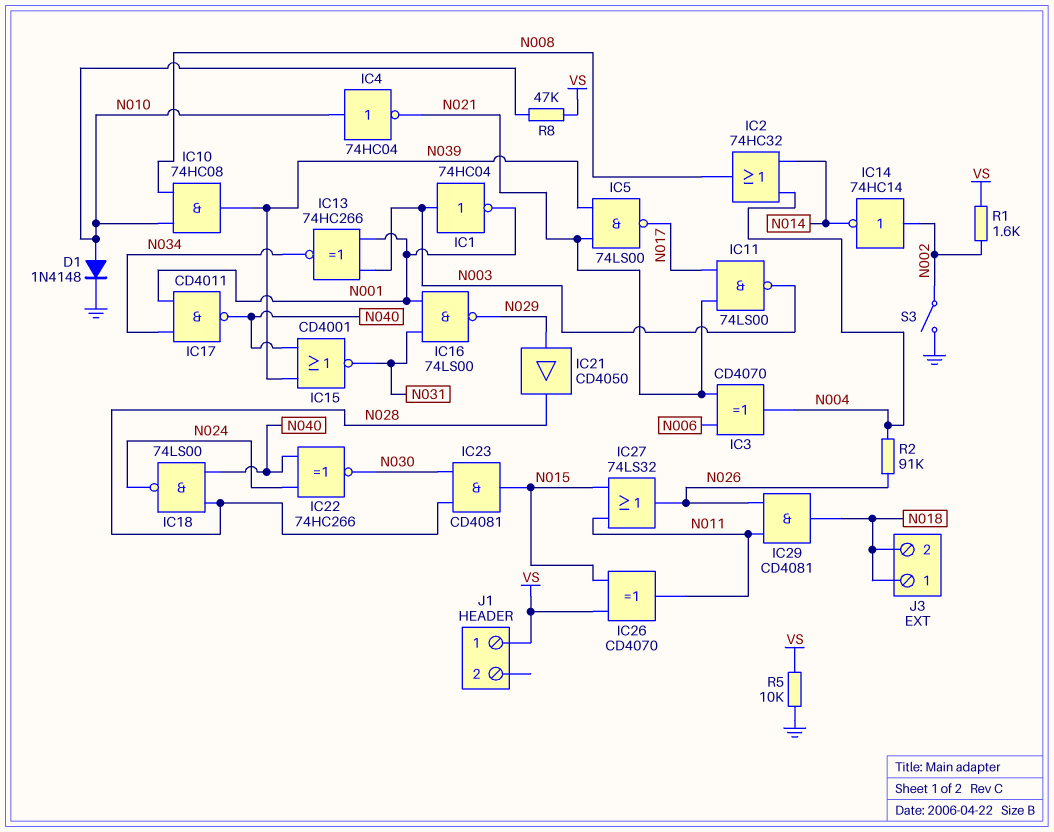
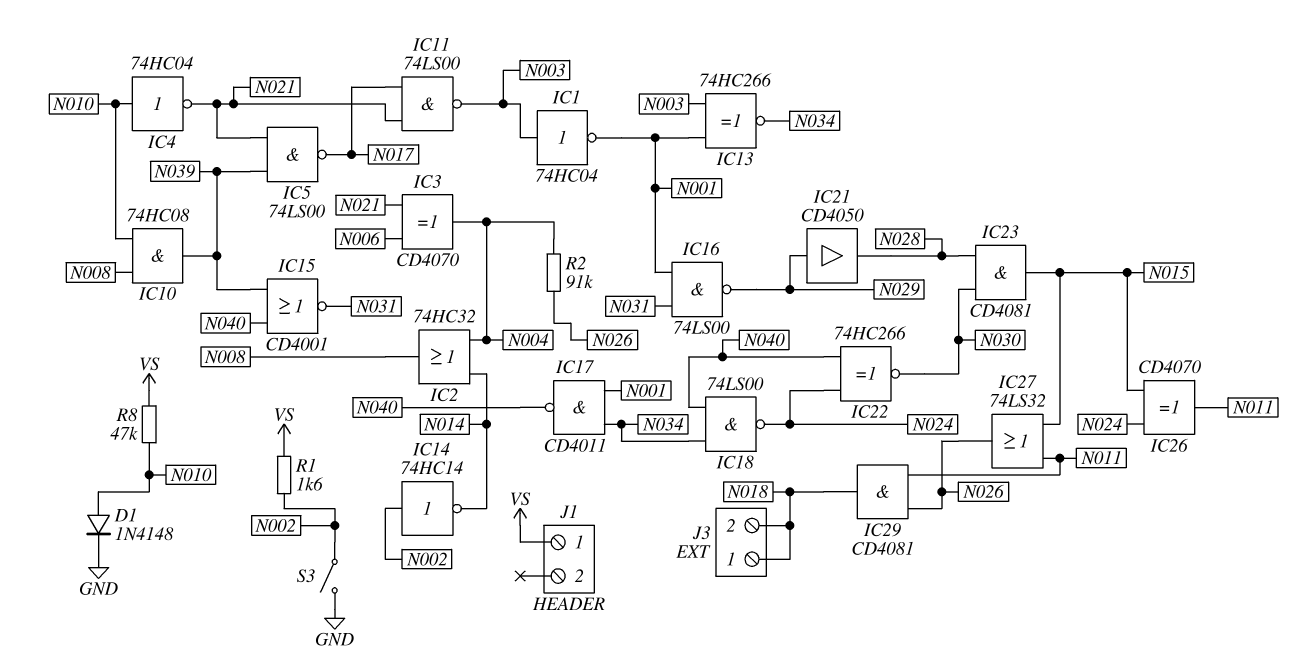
IC18: NAND 74LS00 (in N028, in N040, out N024) -> NAND 74LS00 (in N034, in N040, out N024)
IC26: XOR CD4070 (in N015, in VS, out N011) -> XOR CD4070 (in N015, in N024, out N011)
R5: 10k (GND, VS) -> none

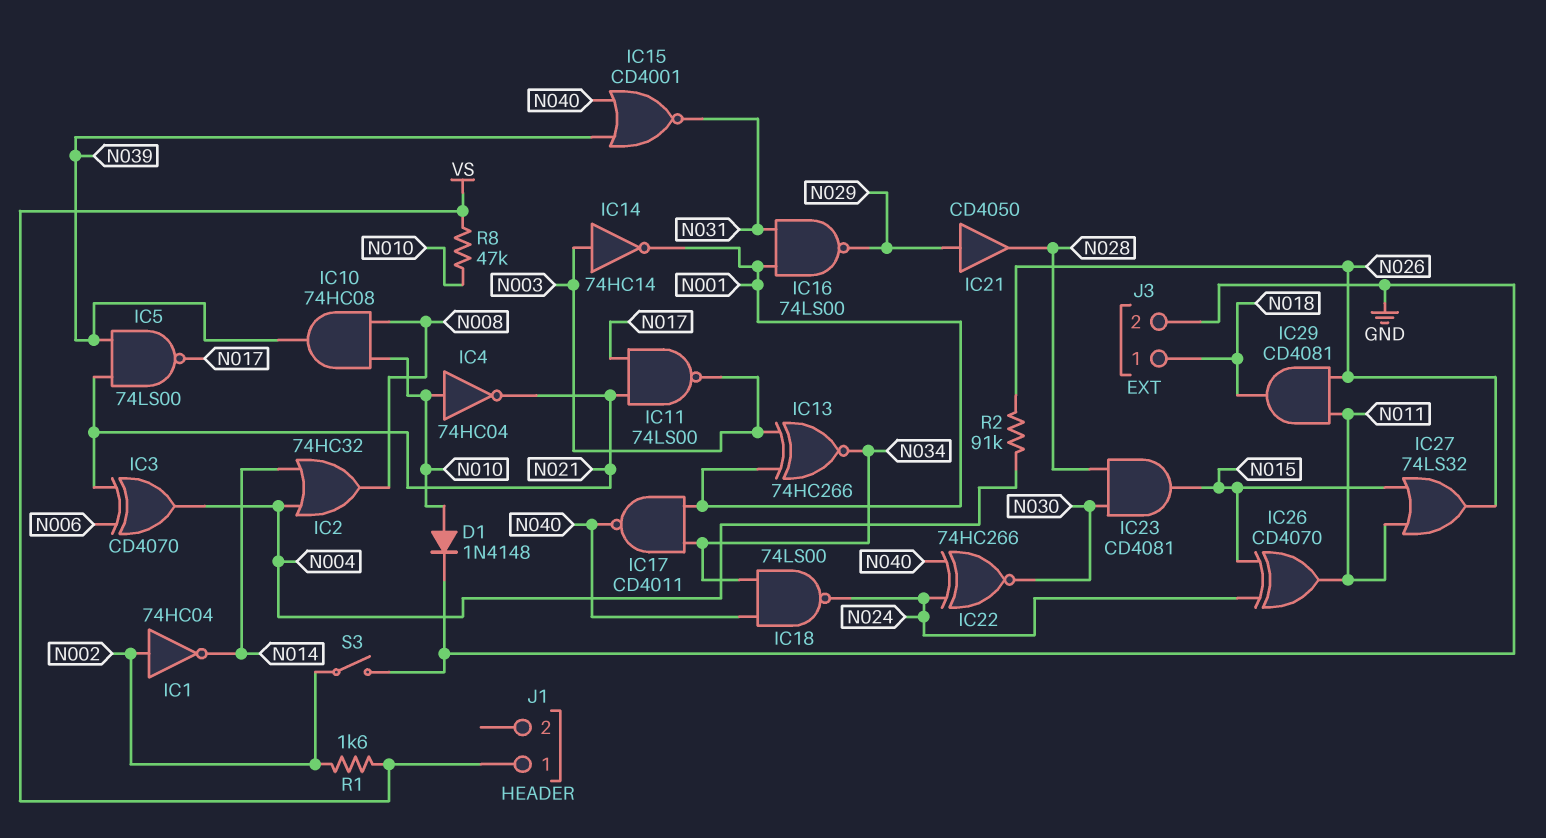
IC1: NOT 74HC04 (in N003, out N001) -> NOT 74HC04 (in N002, out N014)
IC14: NOT 74HC14 (in N002, out N014) -> NOT 74HC14 (in N003, out N001)
J3 pin 2: N018 -> GND

